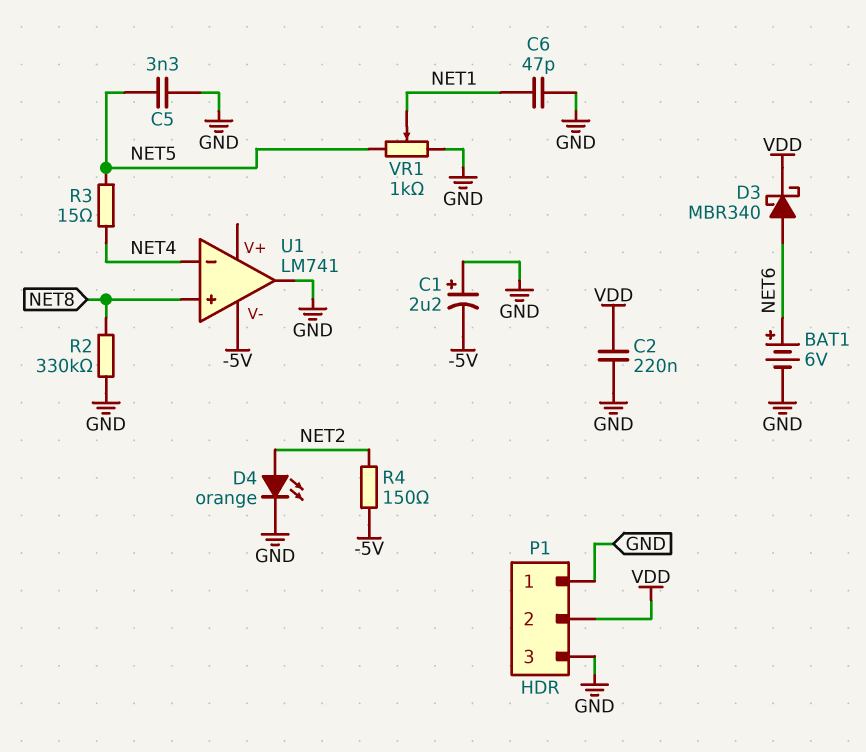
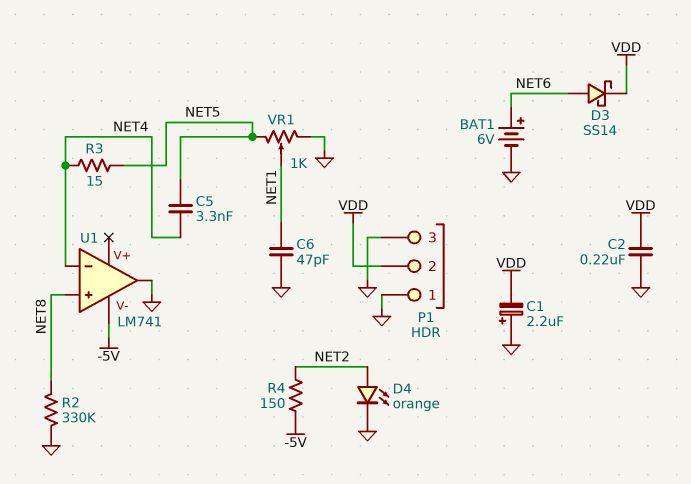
C1: 2.2uF (plus GND, minus -5V) -> 2.2uF (plus GND, minus VDD)
C5: 3.3nF (GND, NET5) -> 3.3nF (NET4, NET5)
D3: schottky MBR340 (A NET6, K VDD) -> schottky SS14 (A NET6, K VDD)

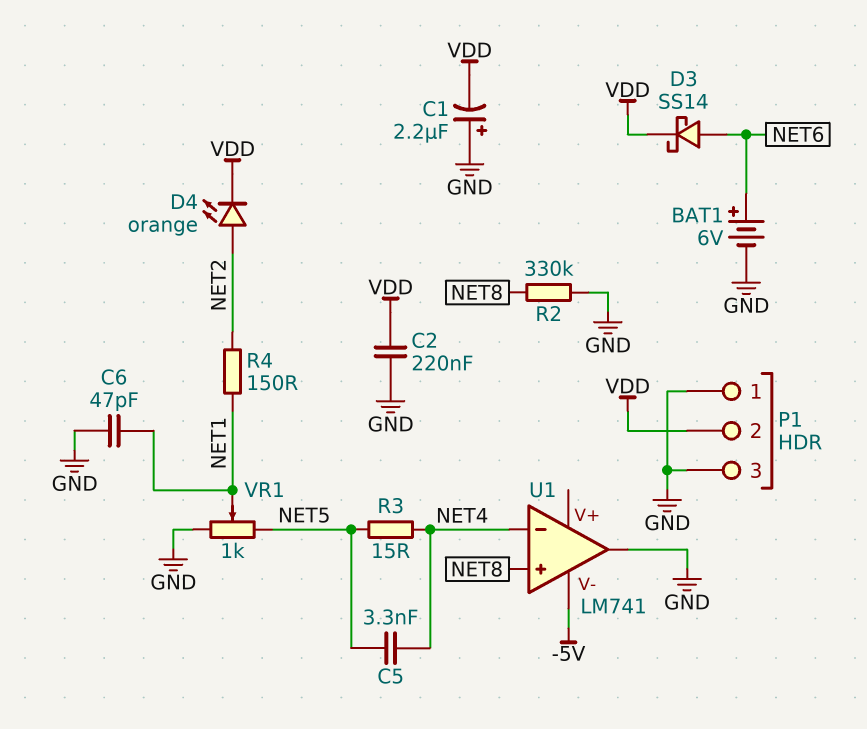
D4: LED orange (A NET2, K GND) -> LED orange (A NET2, K VDD)
R4: 150 (-5V, NET2) -> 150 (NET1, NET2)

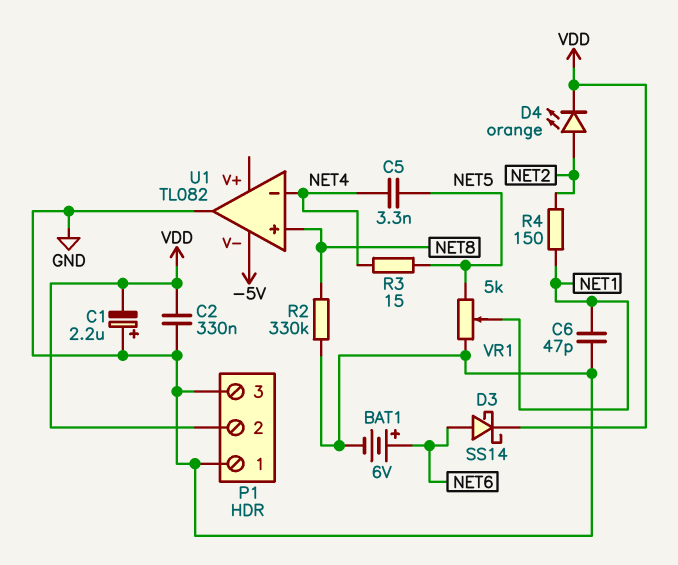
C2: 220nF (GND, VDD) -> 330nF (GND, VDD)
U1: LM741 -> TL082
VR1: 1k (GND, NET5, wiper NET1) -> 5k (GND, NET5, wiper NET1)

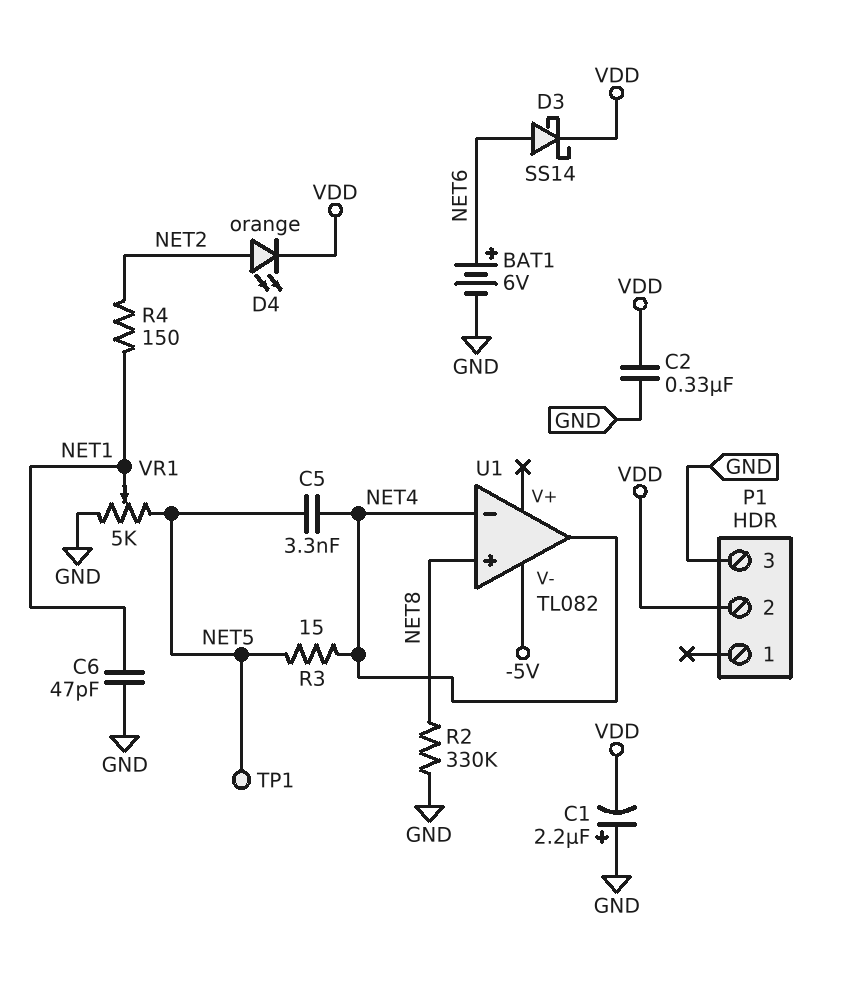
P1 pin 1: GND -> none
TP1: none -> test point (NET5)
U1 pin out: GND -> NET4

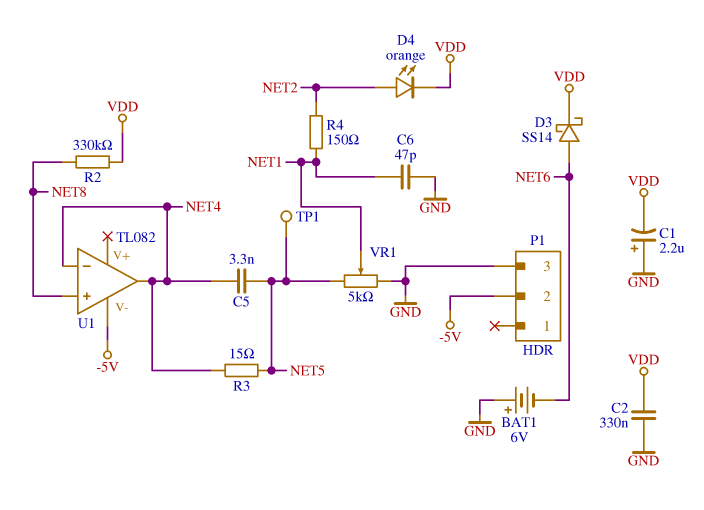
BAT1: 6V (plus NET6, minus GND) -> 6V (plus GND, minus NET6)
P1 pin 2: VDD -> -5V
R2: 330k (GND, NET8) -> 330k (NET8, VDD)

